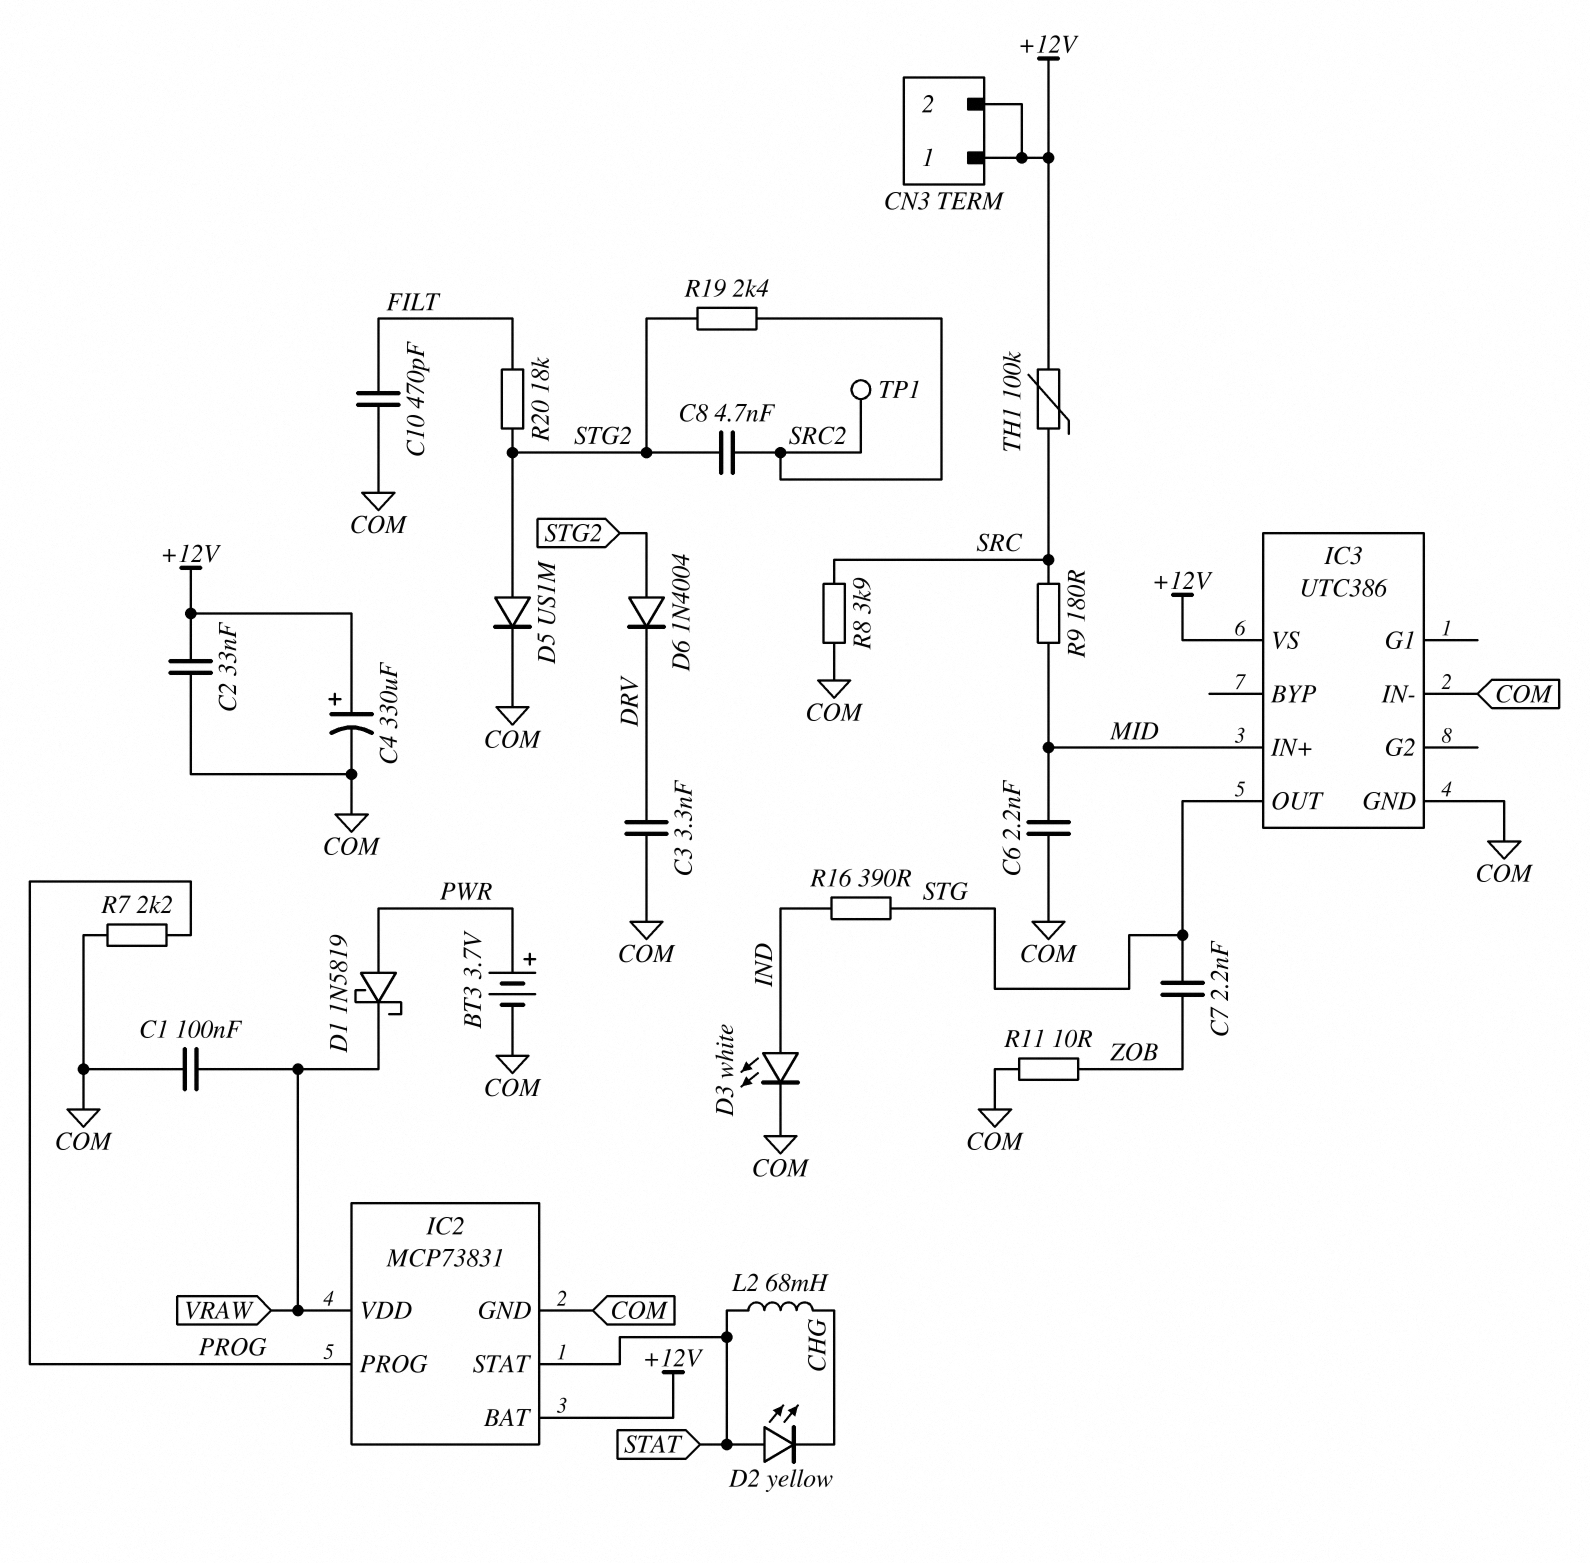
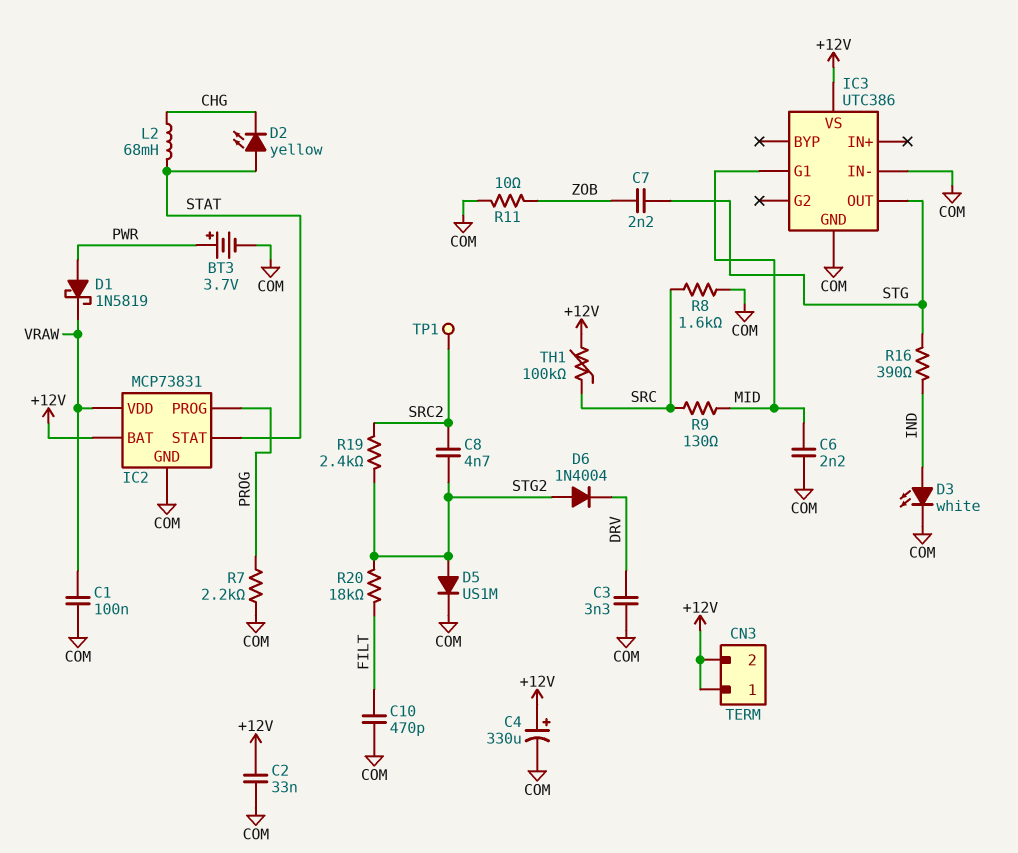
IC3 pin G1: none -> MID
IC3 pin IN+: MID -> none
R8: 3.9k (COM, SRC) -> 1.6k (COM, SRC)
R9: 180 (MID, SRC) -> 130 (MID, SRC)

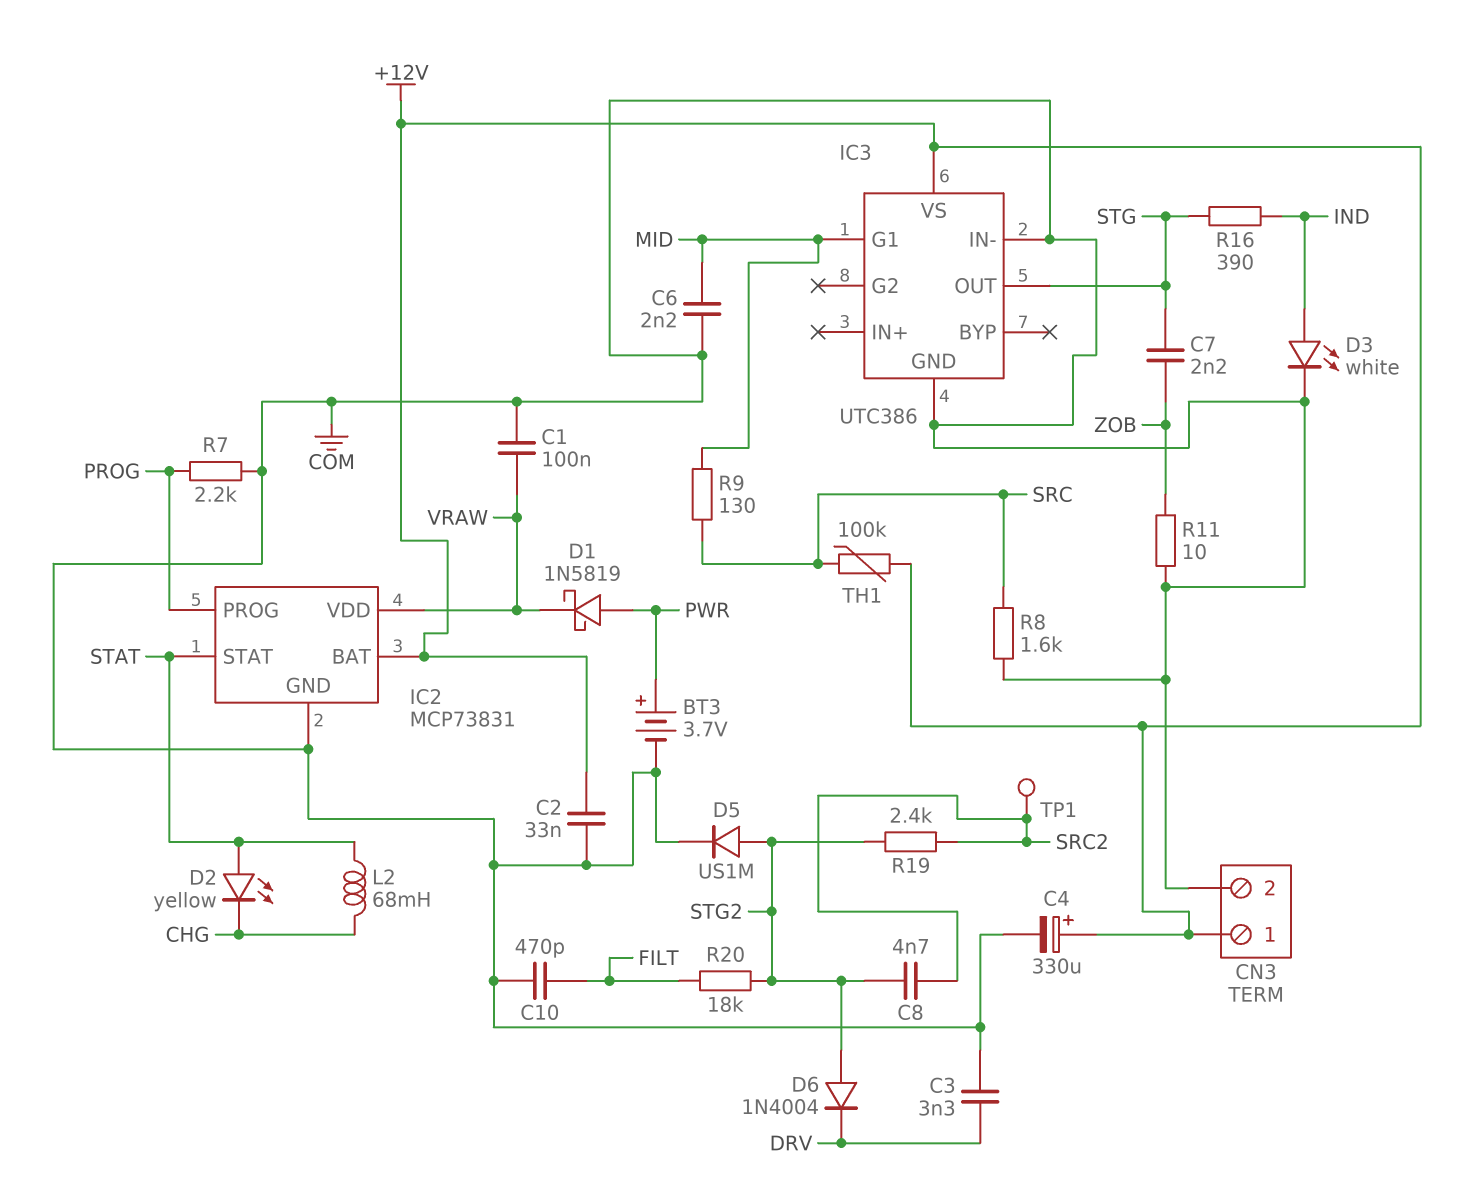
CN3 pin 2: +12V -> COM

